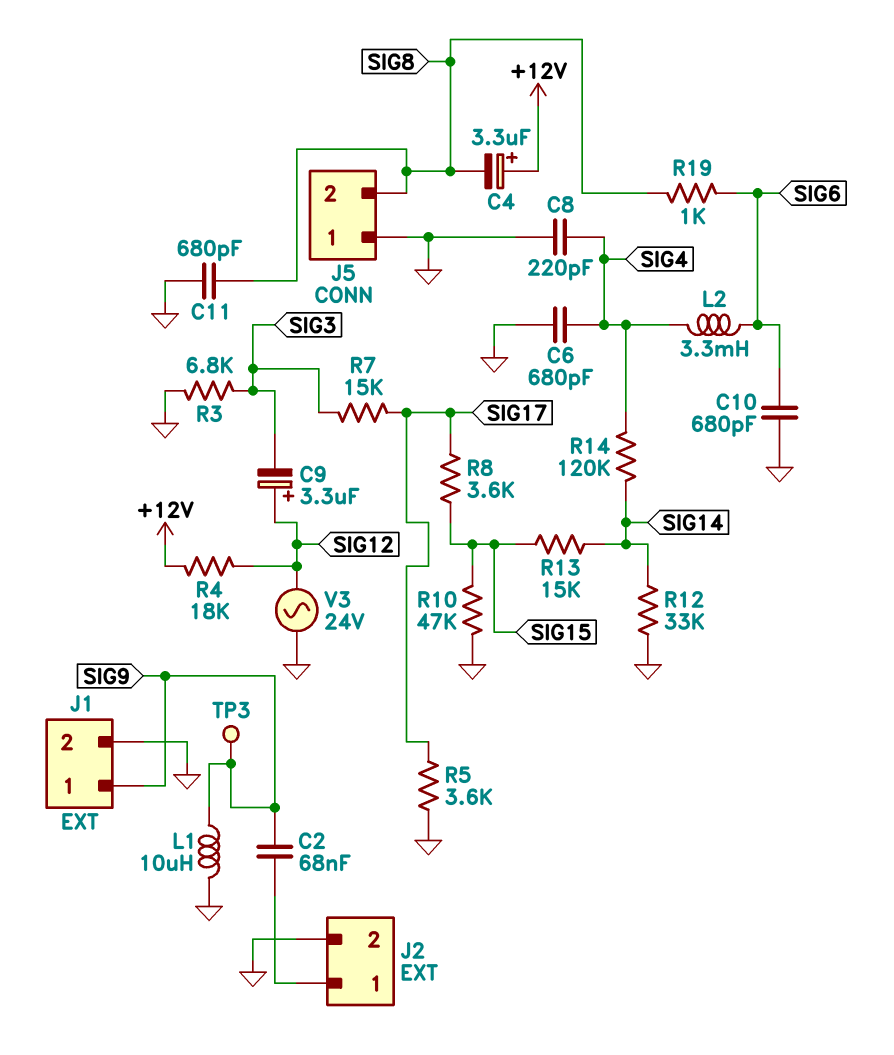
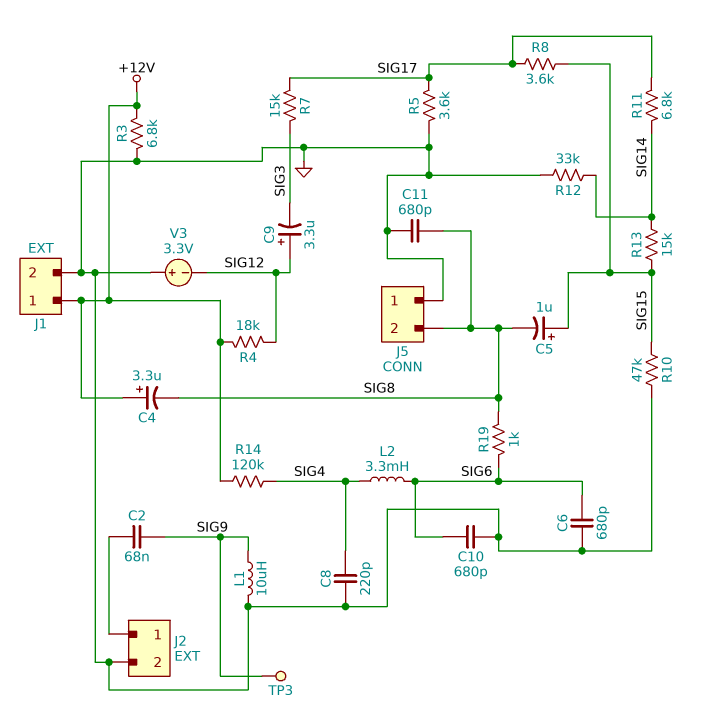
C5: none -> 1uF (plus SIG15, minus SIG8)
C6: 680pF (GND, SIG4) -> 680pF (GND, SIG6)
J1 pin 1: SIG9 -> +12V
R3: 6.8k (GND, SIG3) -> 6.8k (+12V, GND)
R11: none -> 6.8k (SIG14, SIG17)
R14: 120k (SIG4, SIG14) -> 120k (+12V, SIG4)
V3: AC 24V (GND, SIG12) -> 3.3V (plus GND, minus SIG12)

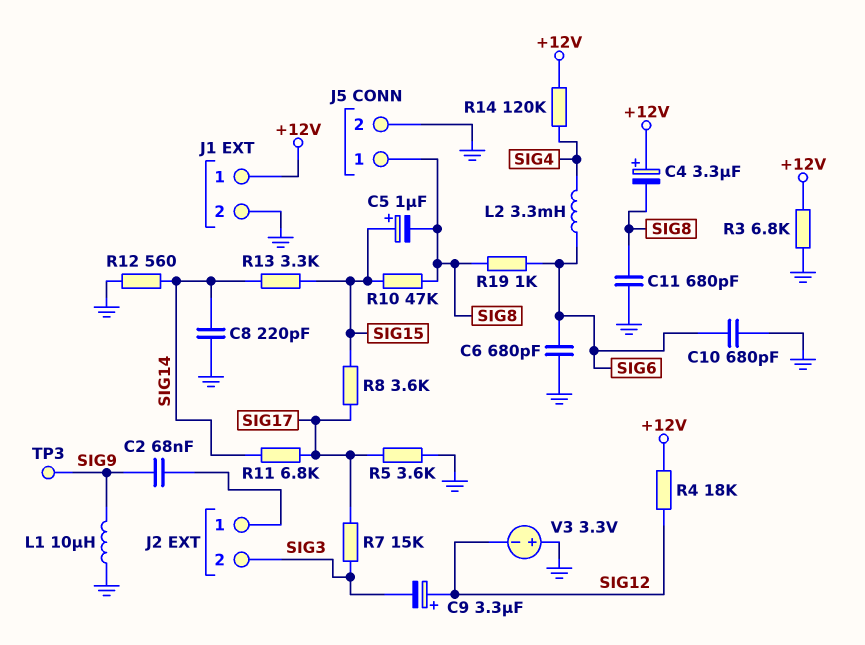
C8: 220pF (GND, SIG4) -> 220pF (GND, SIG14)
J2 pin 2: GND -> SIG3
J5 pin 1: GND -> SIG8
J5 pin 2: SIG8 -> GND
R10: 47k (GND, SIG15) -> 47k (SIG8, SIG15)
R12: 33k (GND, SIG14) -> 560 (GND, SIG14)
R13: 15k (SIG14, SIG15) -> 3.3k (SIG14, SIG15)

